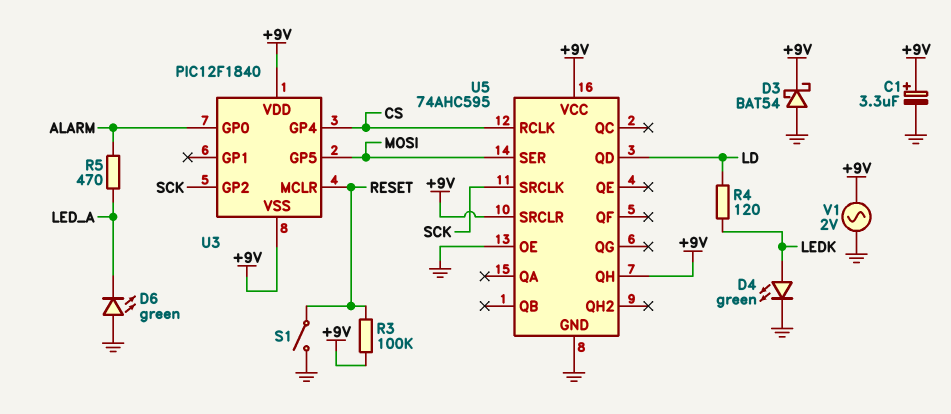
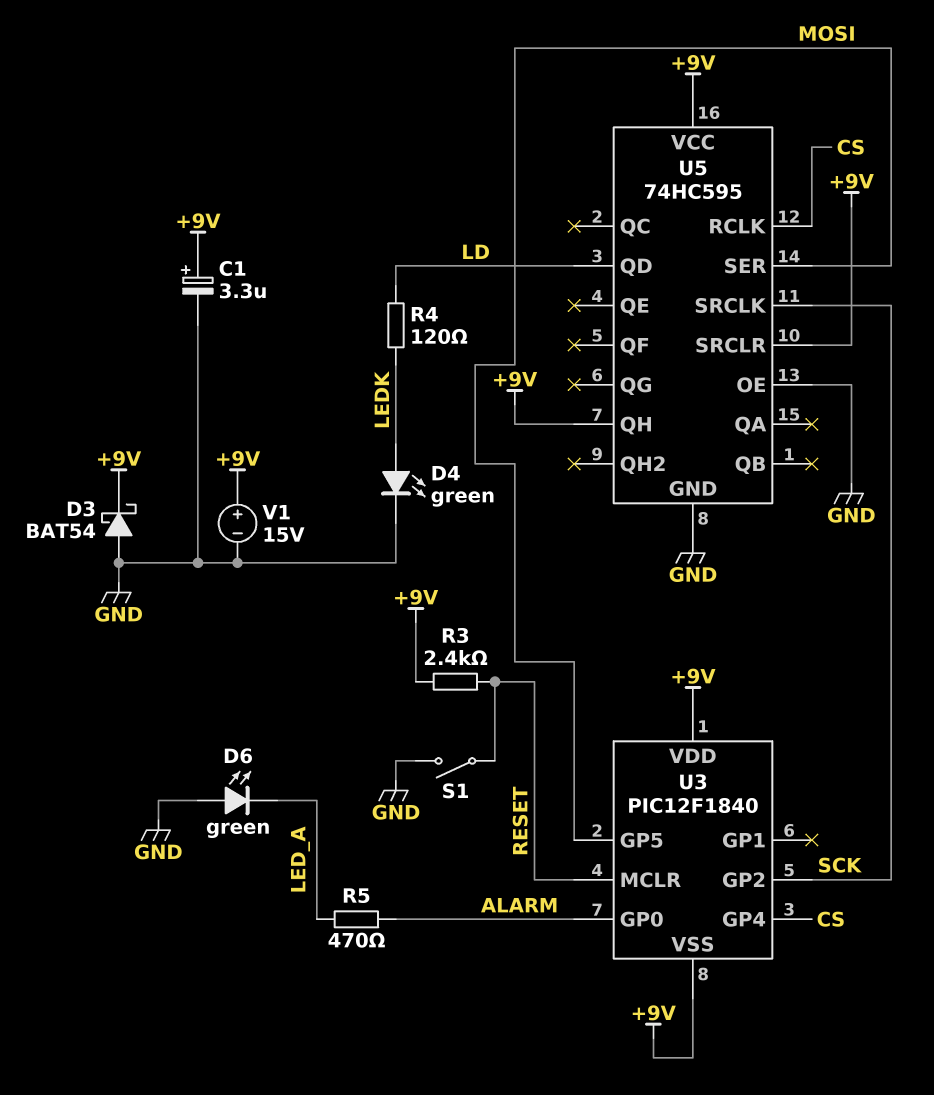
R3: 100k (+9V, RESET) -> 2.4k (+9V, RESET)
U5: 74AHC595 -> 74HC595
V1: AC 2V (+9V, GND) -> 15V (plus +9V, minus GND)

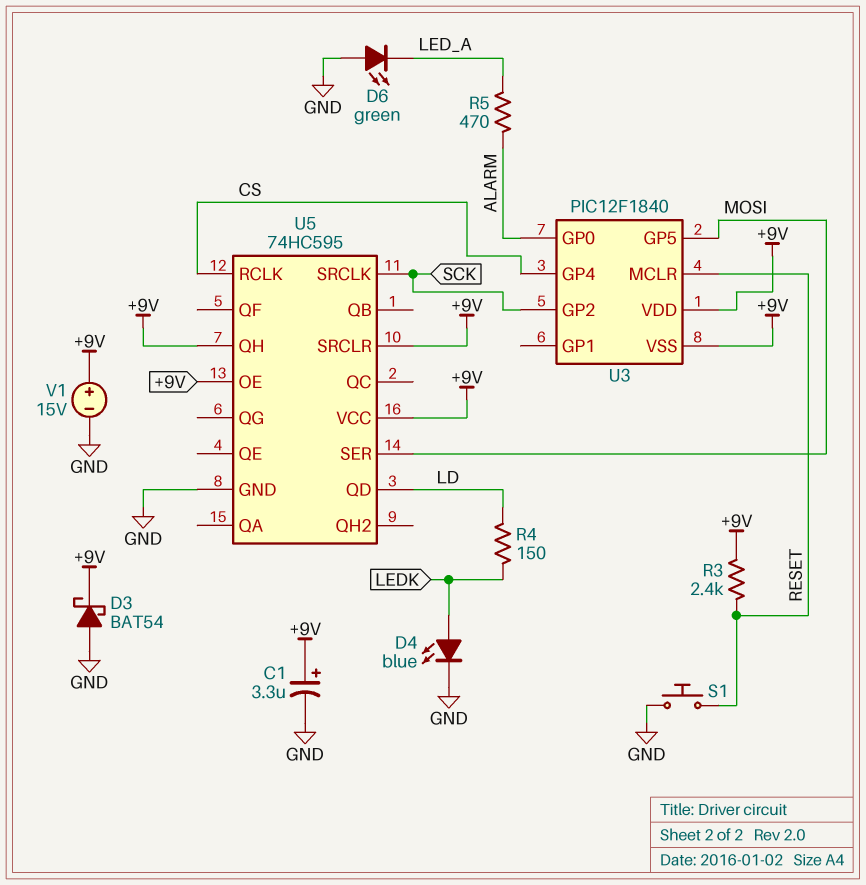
D4: LED green (A LEDK, K GND) -> LED blue (A LEDK, K GND)
R4: 120 (LD, LEDK) -> 150 (LD, LEDK)
S1: switch (GND, RESET) -> button (GND, RESET)
U5 pin OE: GND -> +9V

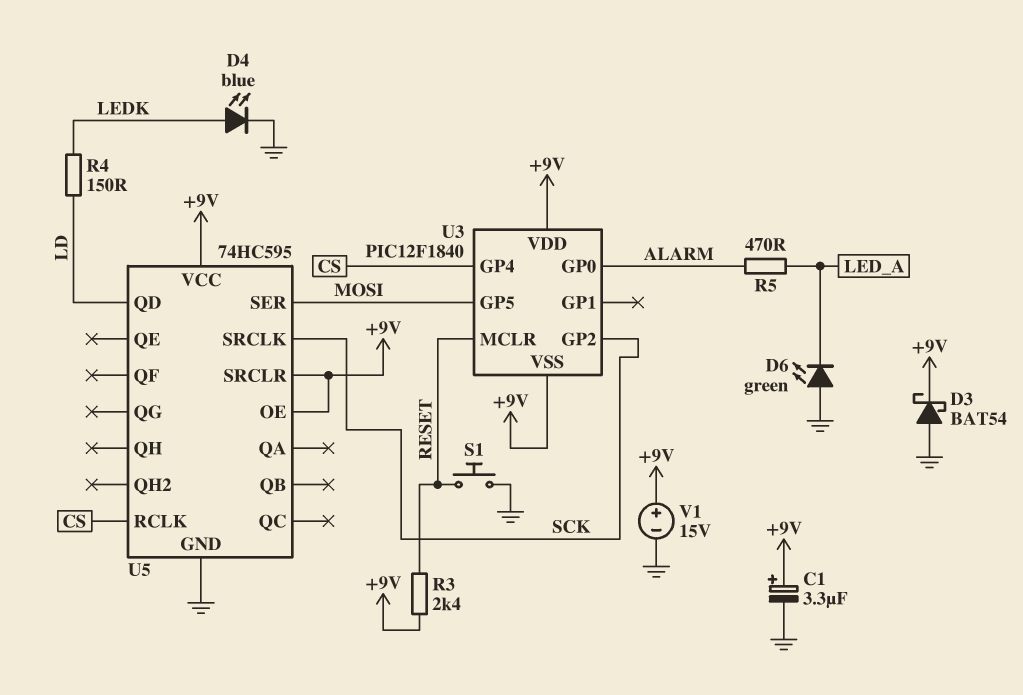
U5 pin QH: +9V -> none

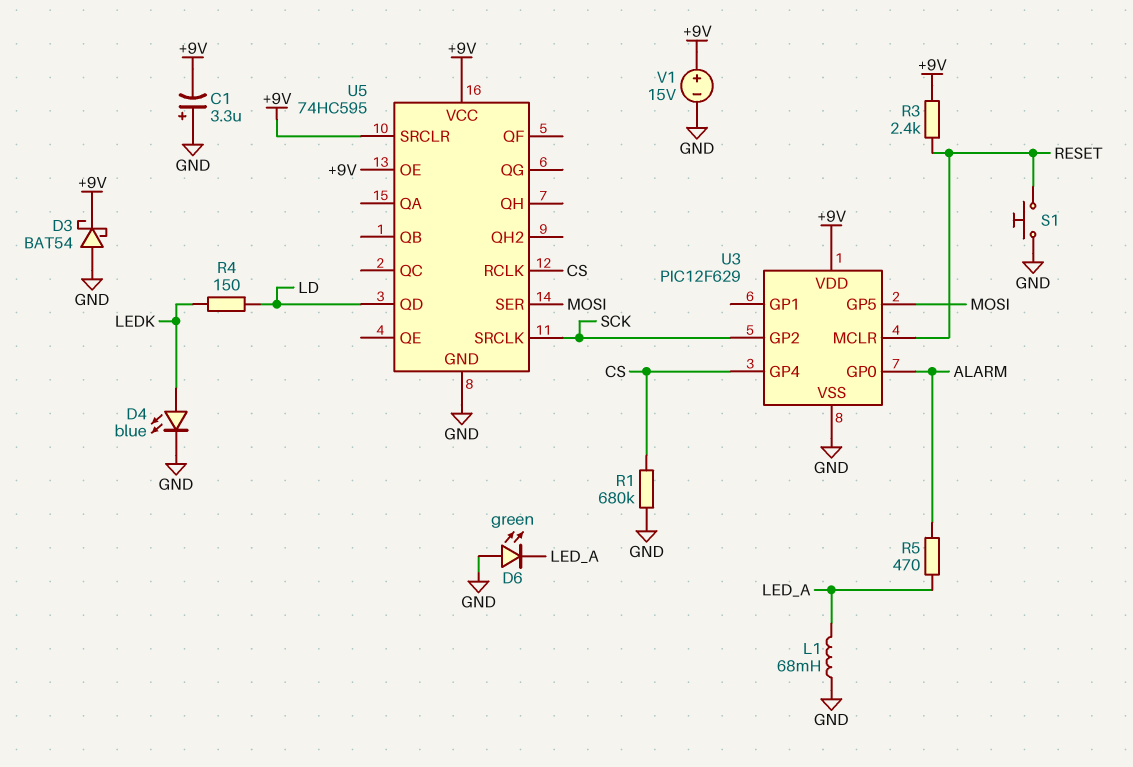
C1: 3.3uF (plus +9V, minus GND) -> 3.3uF (plus GND, minus +9V)
L1: none -> 68mH (GND, LED_A)
R1: none -> 680k (CS, GND)
U3: PIC12F1840 -> PIC12F629
U3 pin VSS: +9V -> GND

